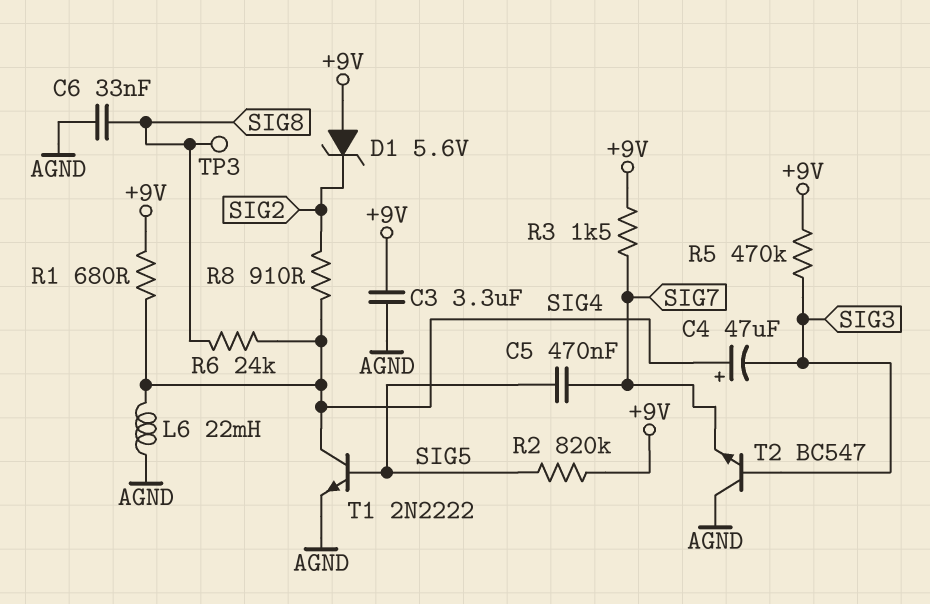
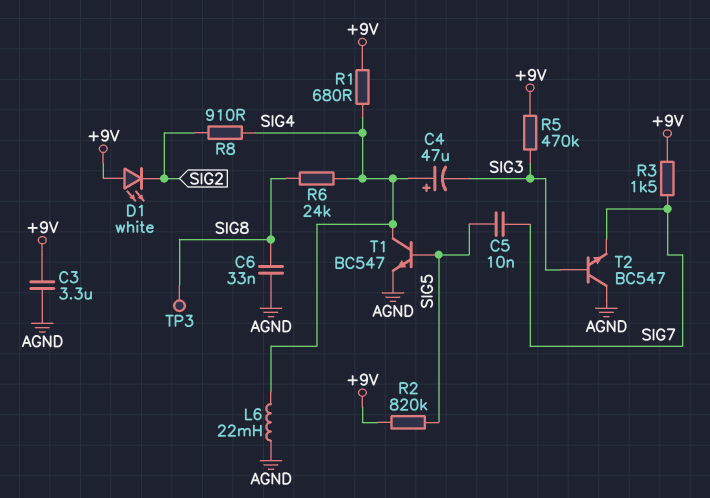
C5: 470nF (SIG5, SIG7) -> 10nF (SIG5, SIG7)
D1: zener 5.6V (A +9V, K SIG2) -> LED white (A +9V, K SIG2)
T1: NPN 2N2222 (B SIG5, C SIG4, E AGND) -> NPN BC547 (B SIG5, C SIG4, E AGND)

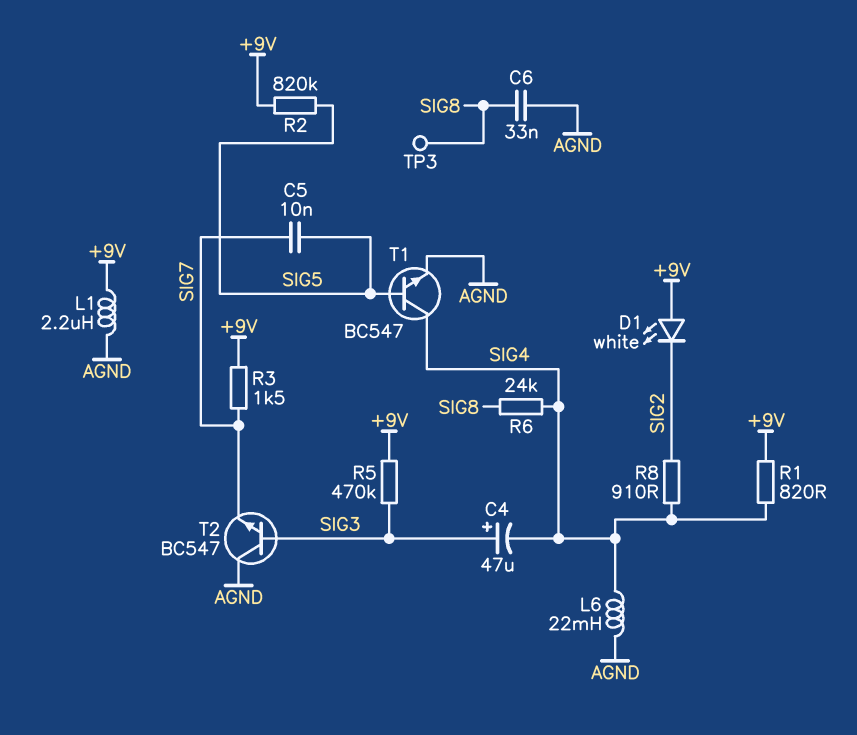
C3: 3.3uF (+9V, AGND) -> none
C4: 47uF (plus SIG4, minus SIG3) -> 47uF (plus SIG3, minus SIG4)
L1: none -> 2.2uH (+9V, AGND)
R1: 680 (+9V, SIG4) -> 820 (+9V, SIG4)

